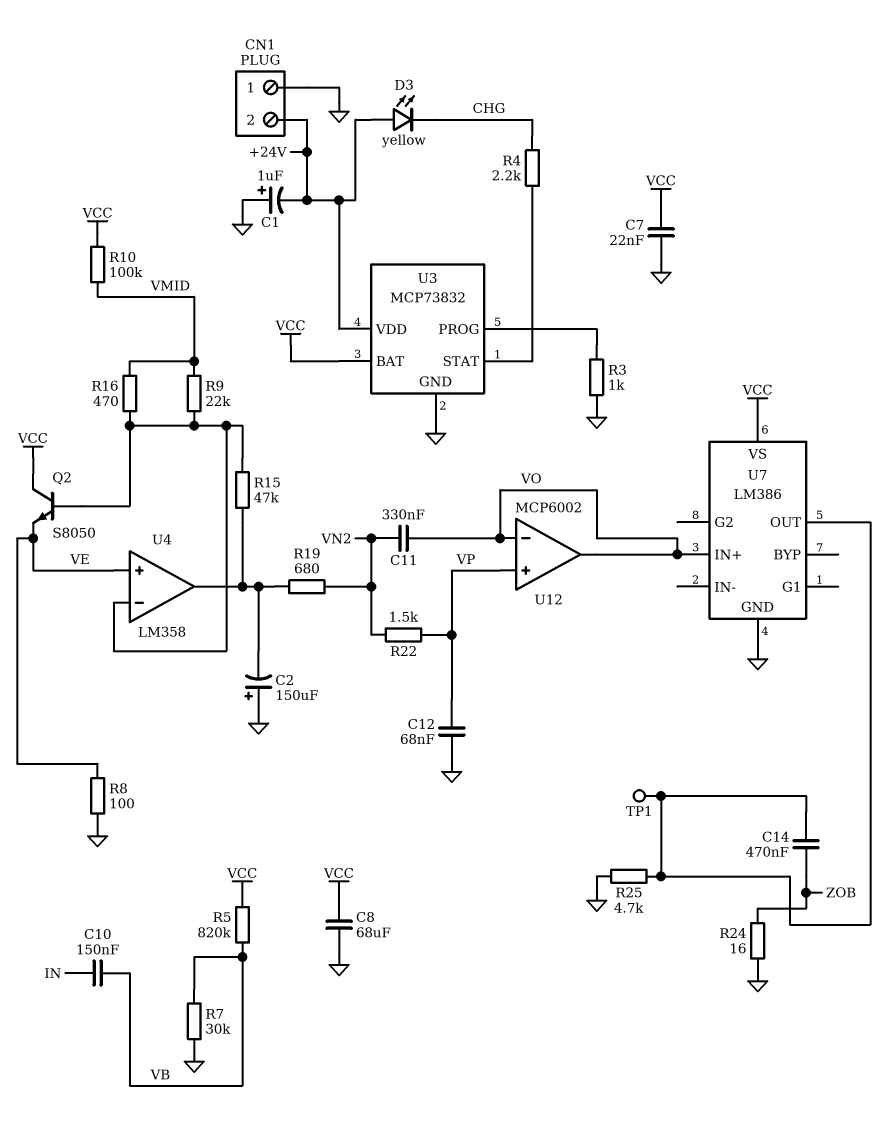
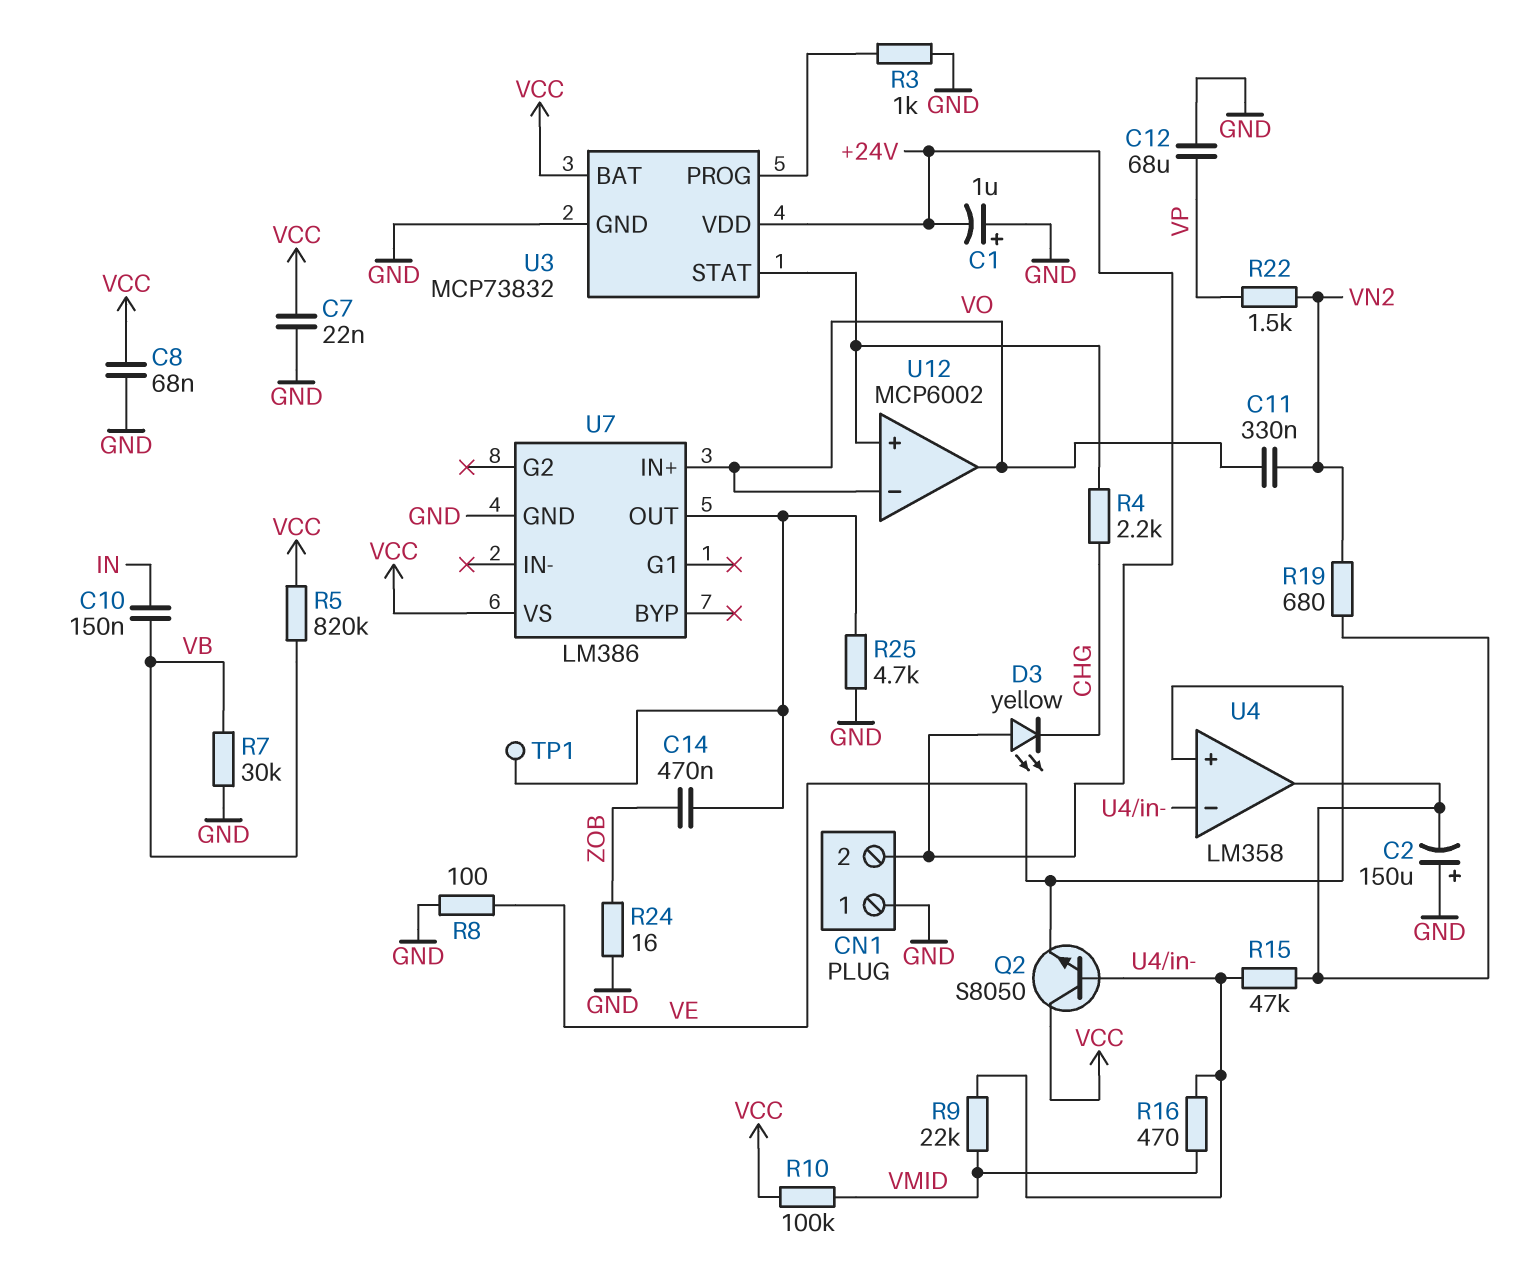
C8: 68uF (GND, VCC) -> 68nF (GND, VCC)
C12: 68nF (GND, VP) -> 68uF (GND, VP)
U12 pin in+: VP -> U3/STAT

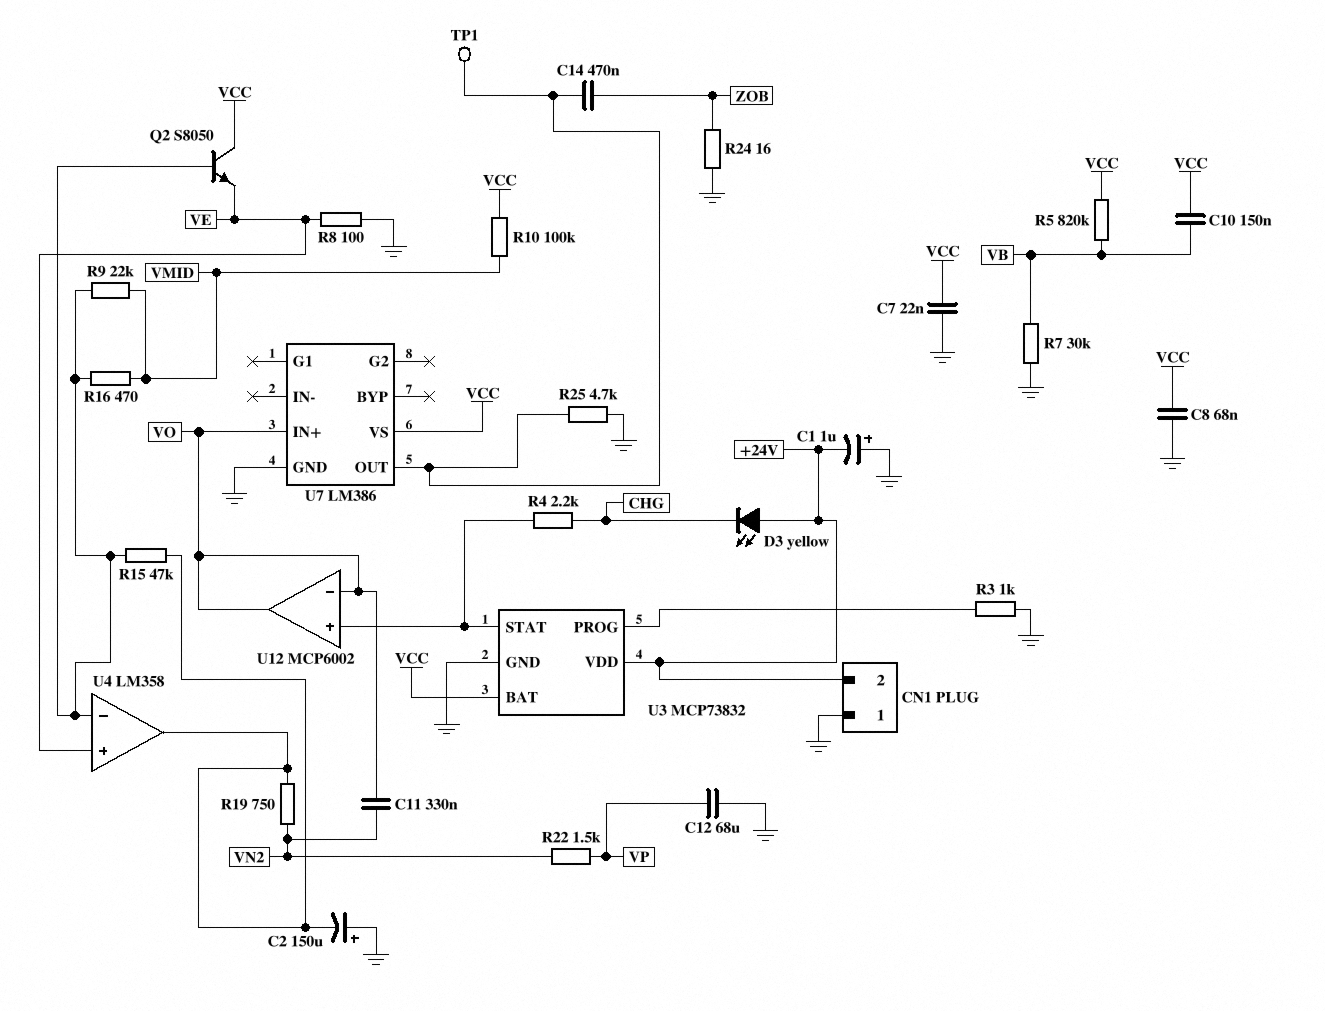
C10: 150nF (IN, VB) -> 150nF (VB, VCC)
R19: 680 (U4/out, VN2) -> 750 (U4/out, VN2)

